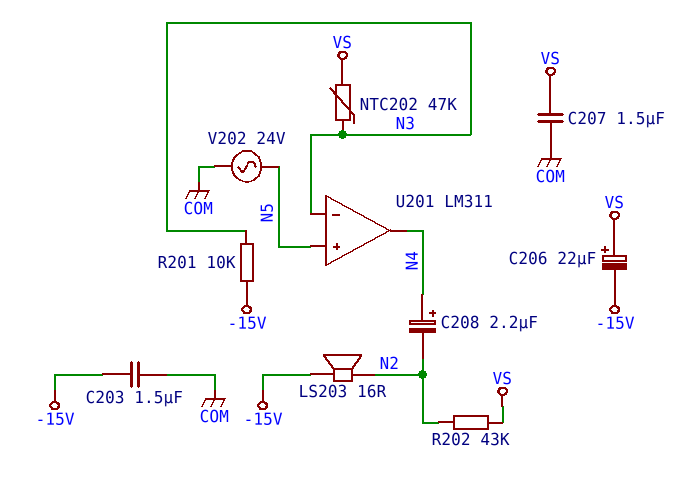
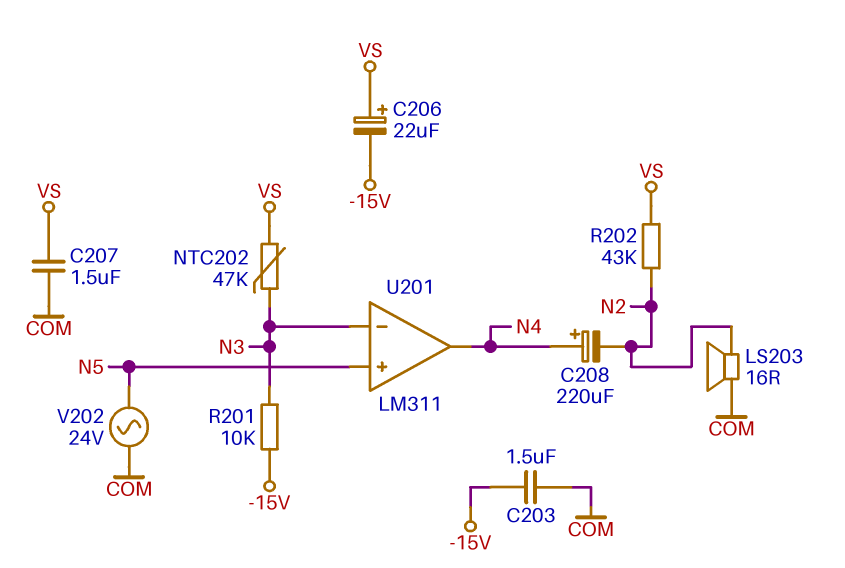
C208: 2.2uF (plus N4, minus N2) -> 220uF (plus N4, minus N2)
LS203: speaker 16R (-15V, N2) -> speaker 16R (COM, N2)

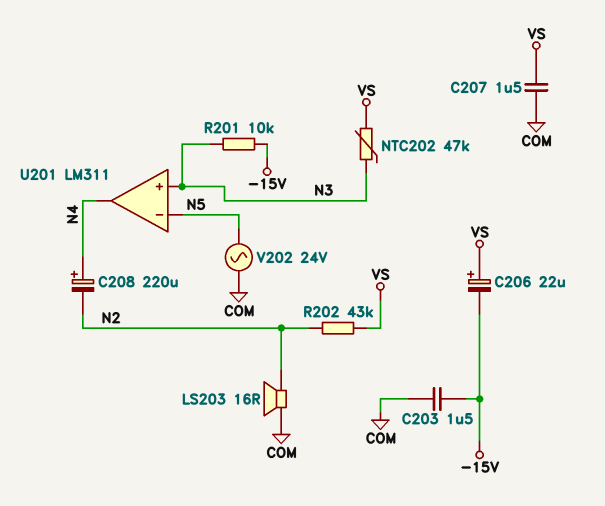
U201 pin in+: N5 -> N3
U201 pin in-: N3 -> N5

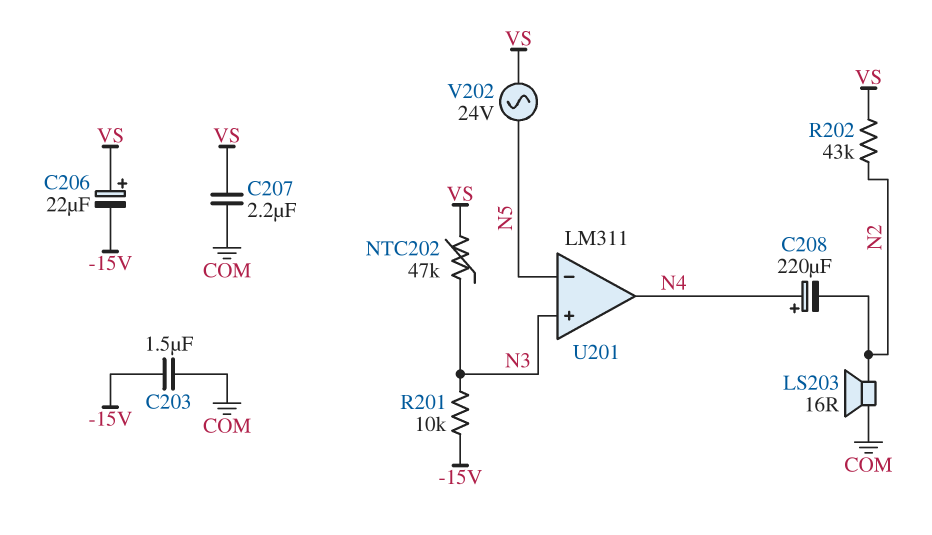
C207: 1.5uF (COM, VS) -> 2.2uF (COM, VS)
V202: AC 24V (COM, N5) -> AC 24V (N5, VS)

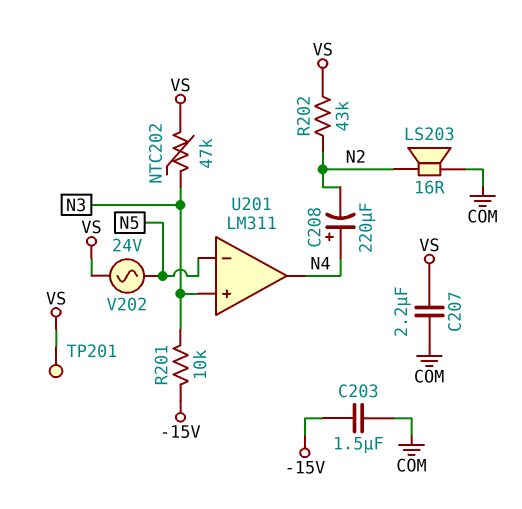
C206: 22uF (plus VS, minus -15V) -> none
TP201: none -> test point (VS)

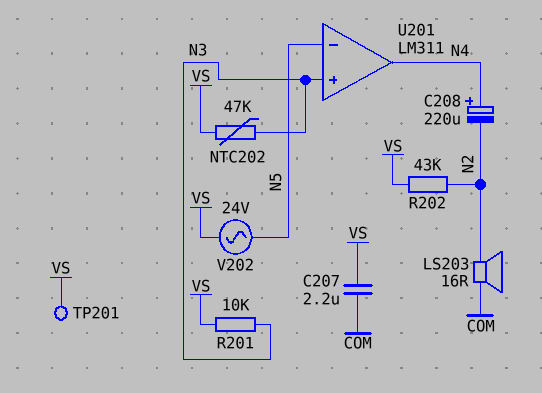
C203: 1.5uF (-15V, COM) -> none
R201: 10k (-15V, N3) -> 10k (N3, VS)

